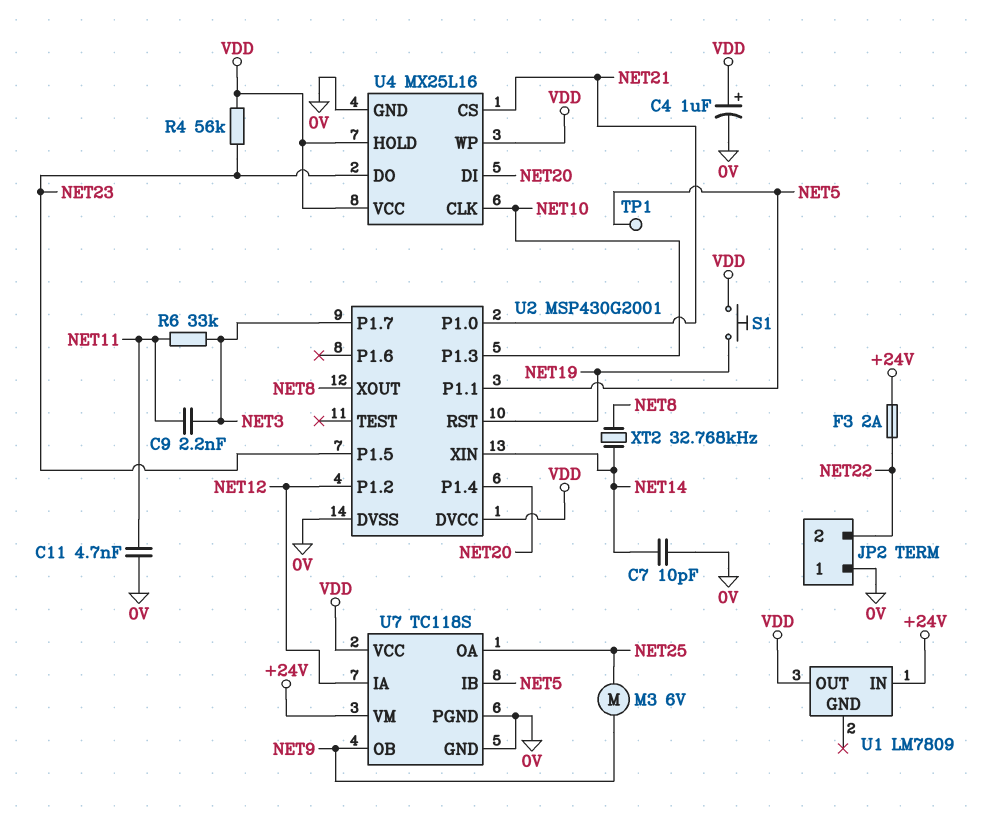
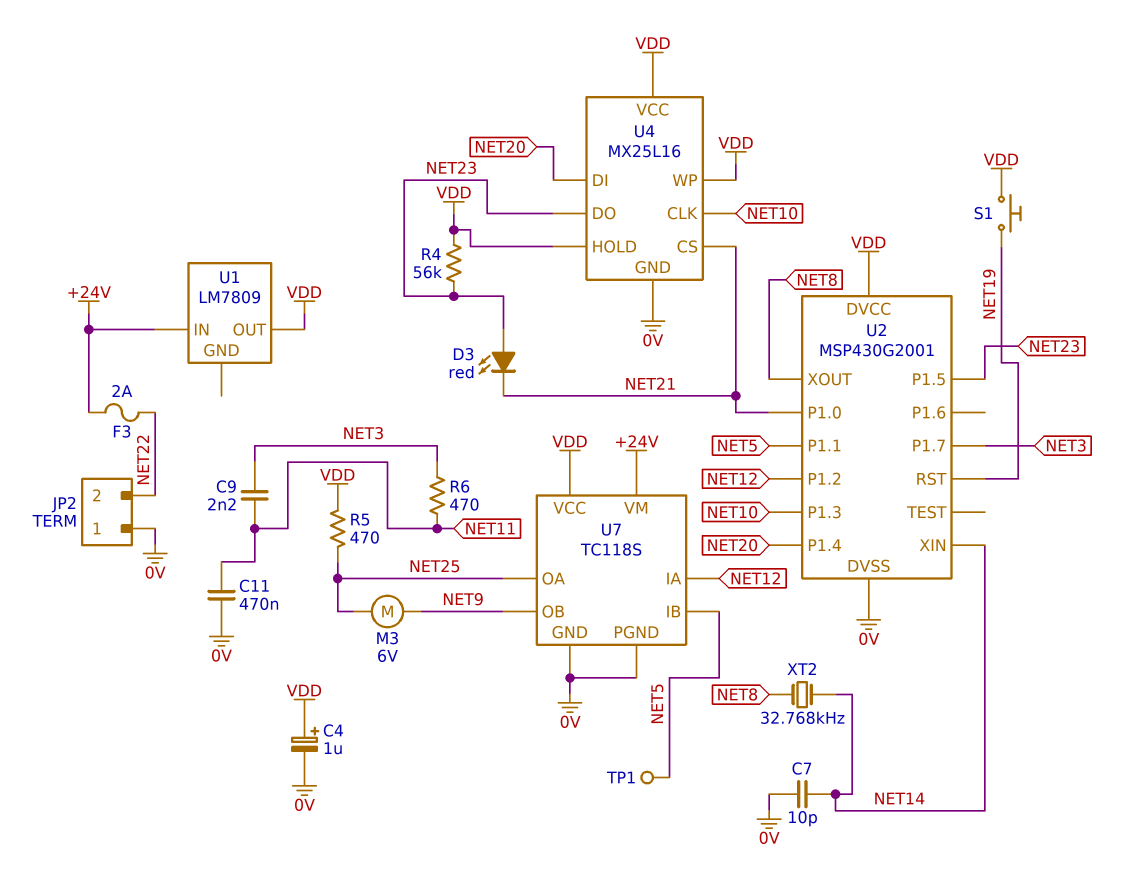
C11: 4.7nF (0V, NET11) -> 470nF (0V, NET11)
D3: none -> LED red (A NET23, K NET21)
R5: none -> 470 (NET25, VDD)
R6: 33k (NET3, NET11) -> 470 (NET3, NET11)

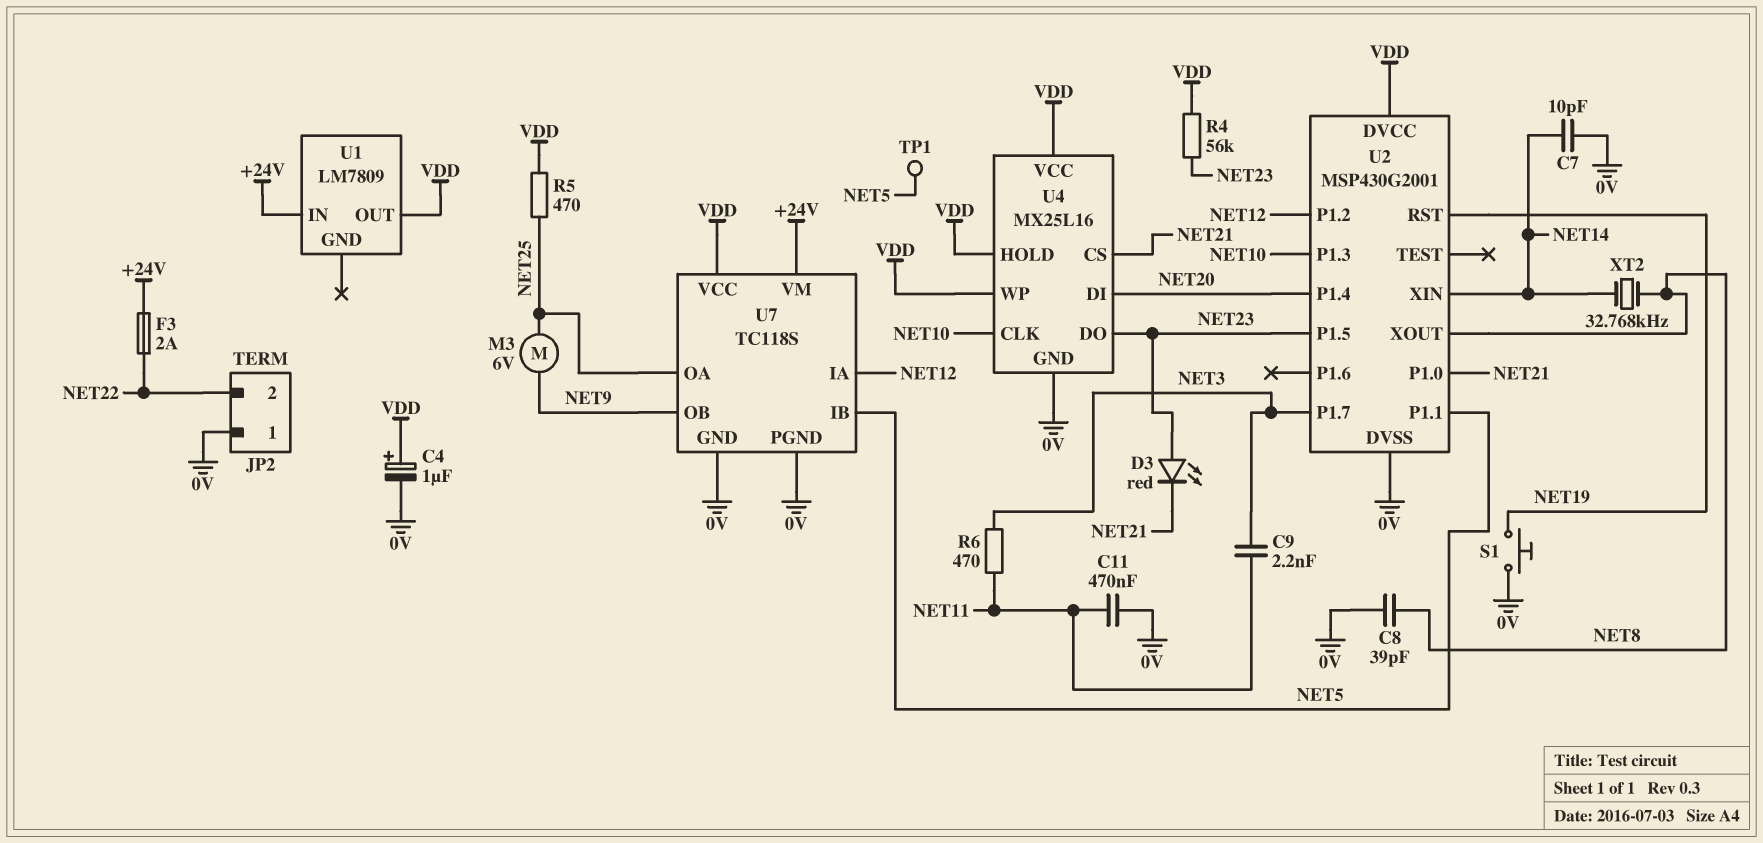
C8: none -> 39pF (0V, NET8)
S1: button (NET19, VDD) -> button (0V, NET19)

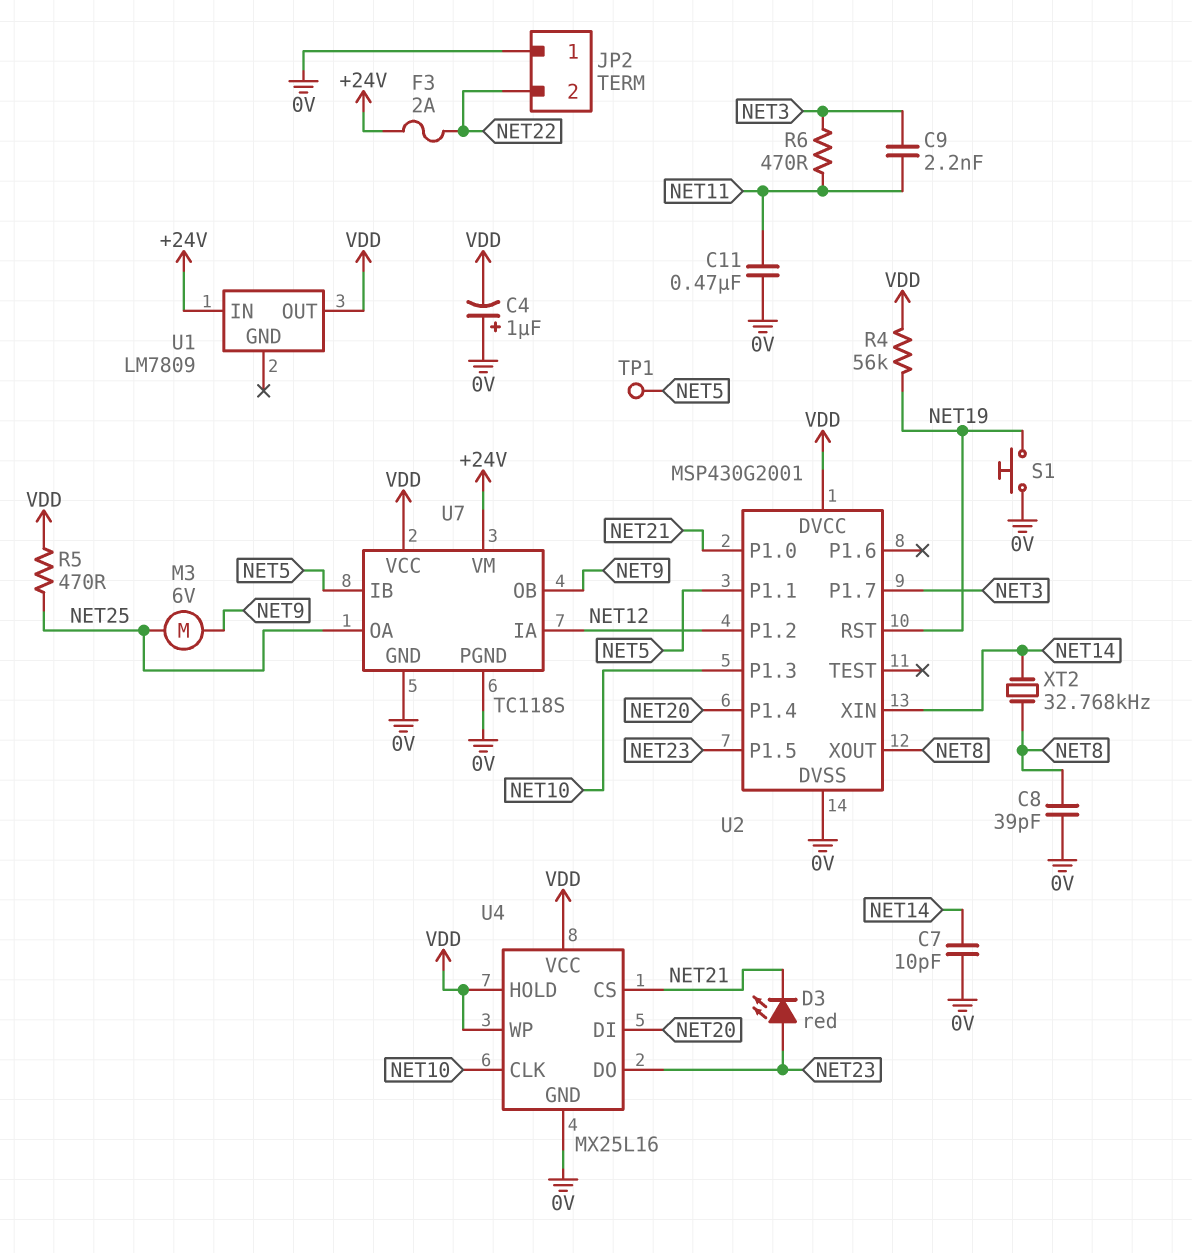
C4: 1uF (plus VDD, minus 0V) -> 1uF (plus 0V, minus VDD)
R4: 56k (NET23, VDD) -> 56k (NET19, VDD)

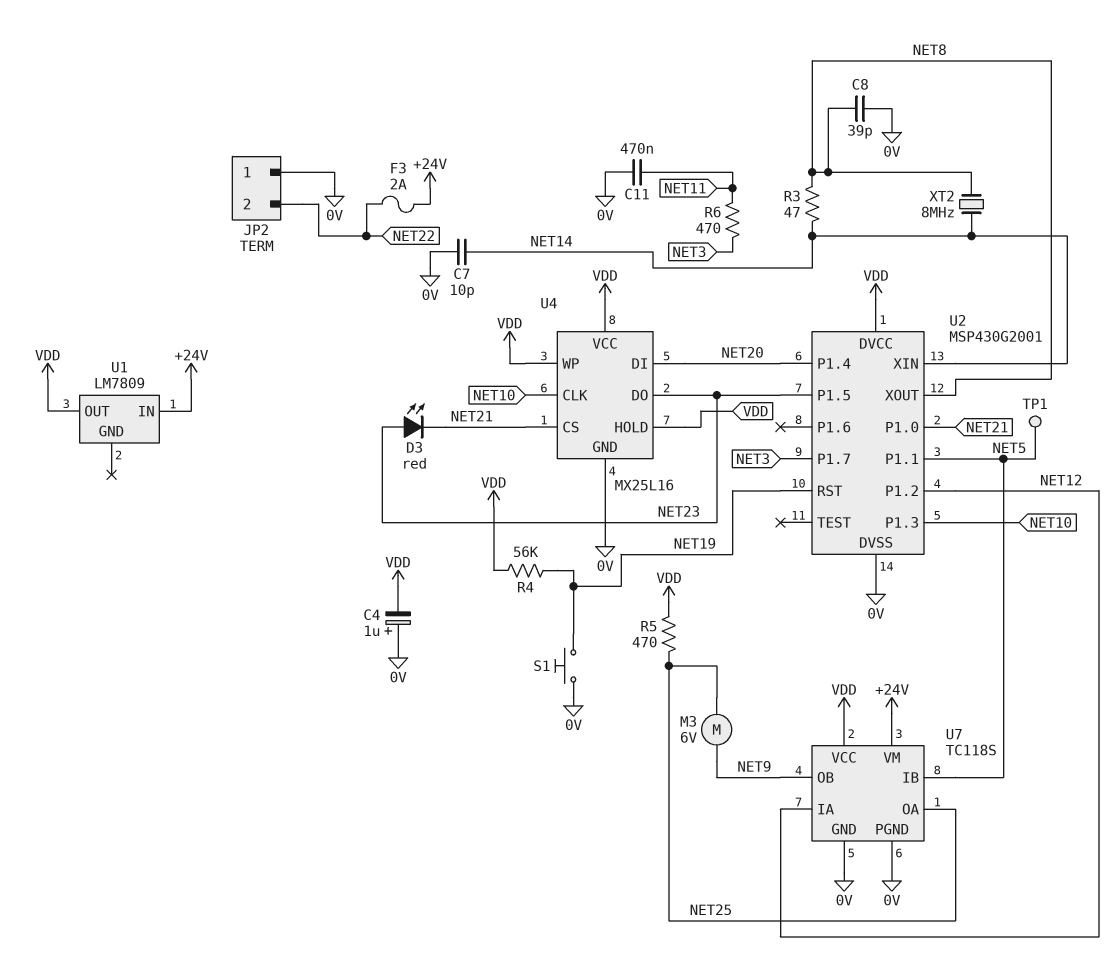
C9: 2.2nF (NET3, NET11) -> none
R3: none -> 47 (NET8, NET14)
XT2: 32.768kHz (NET8, NET14) -> 8MHz (NET8, NET14)

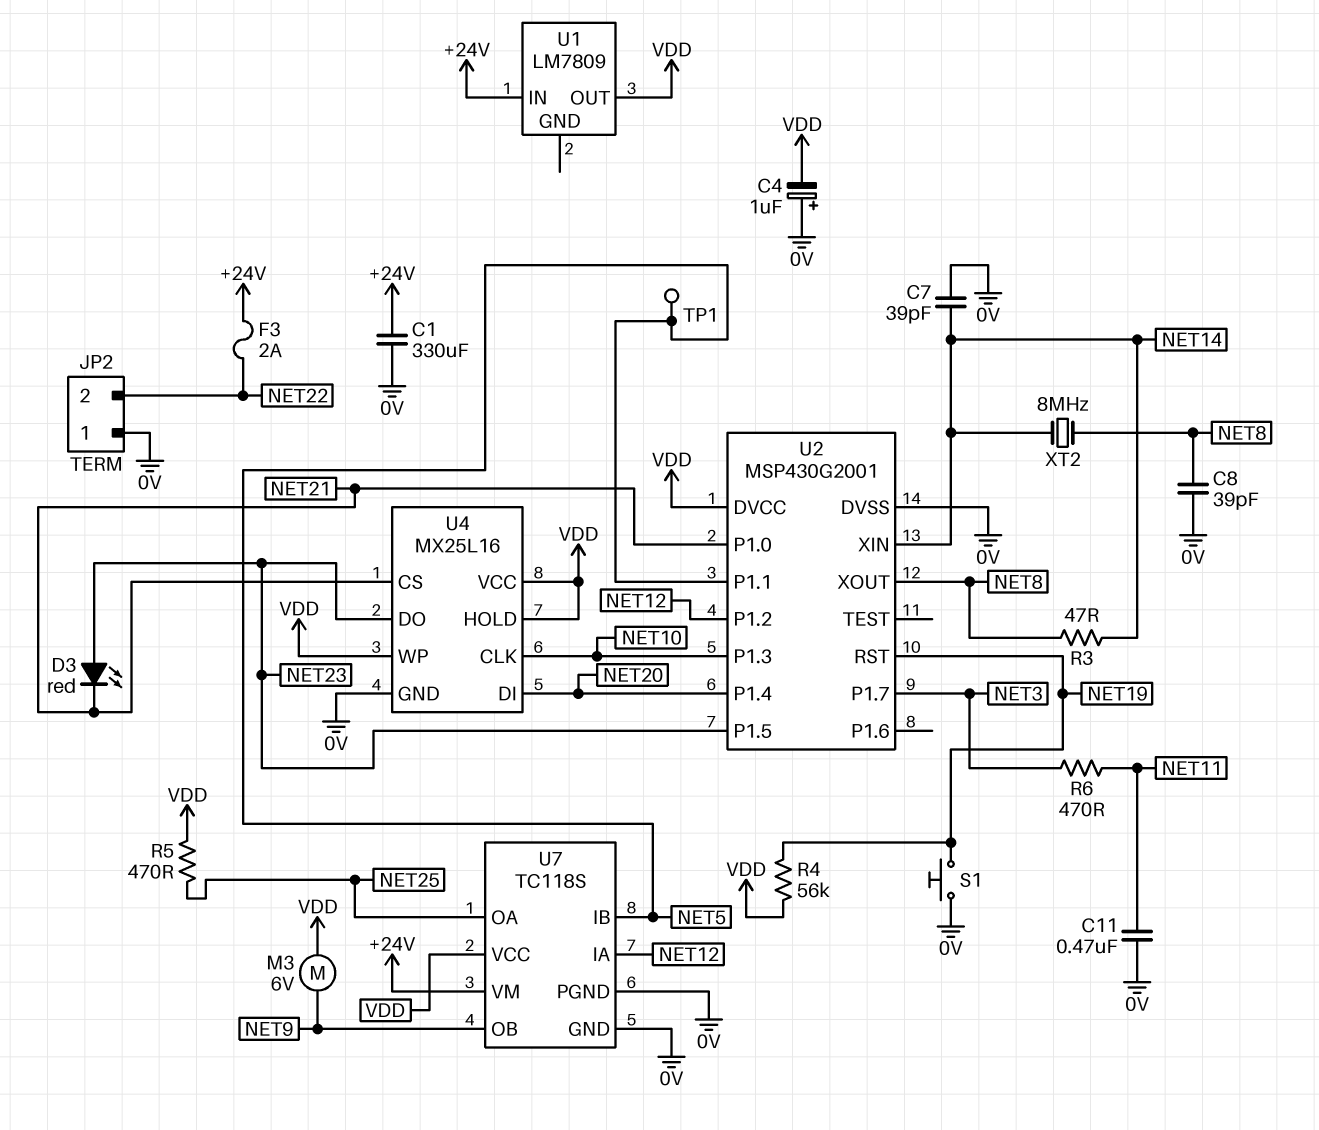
C1: none -> 330uF (+24V, 0V)
C7: 10pF (0V, NET14) -> 39pF (0V, NET14)
M3: motor 6V (NET9, NET25) -> motor 6V (NET9, VDD)

